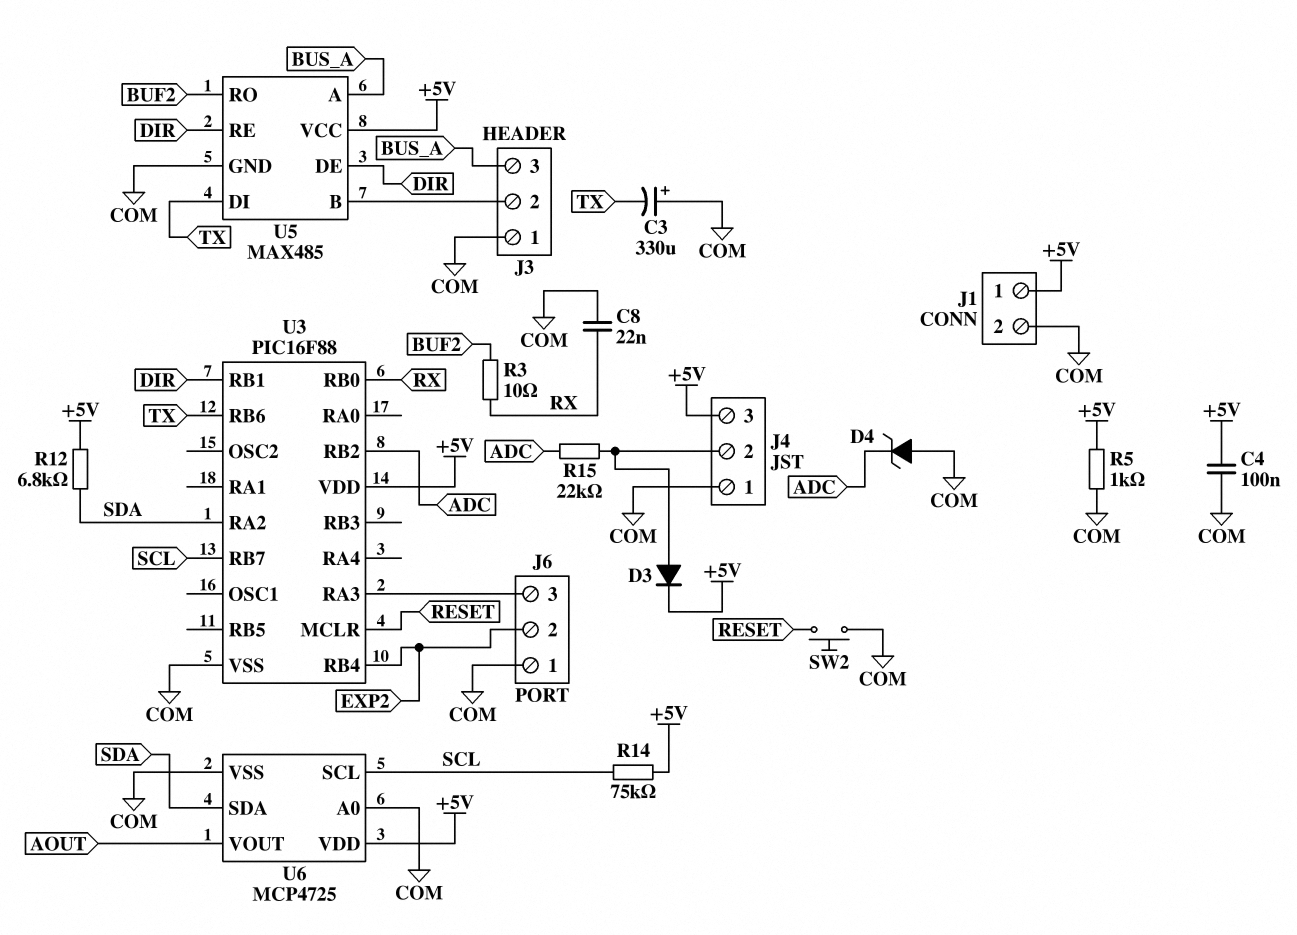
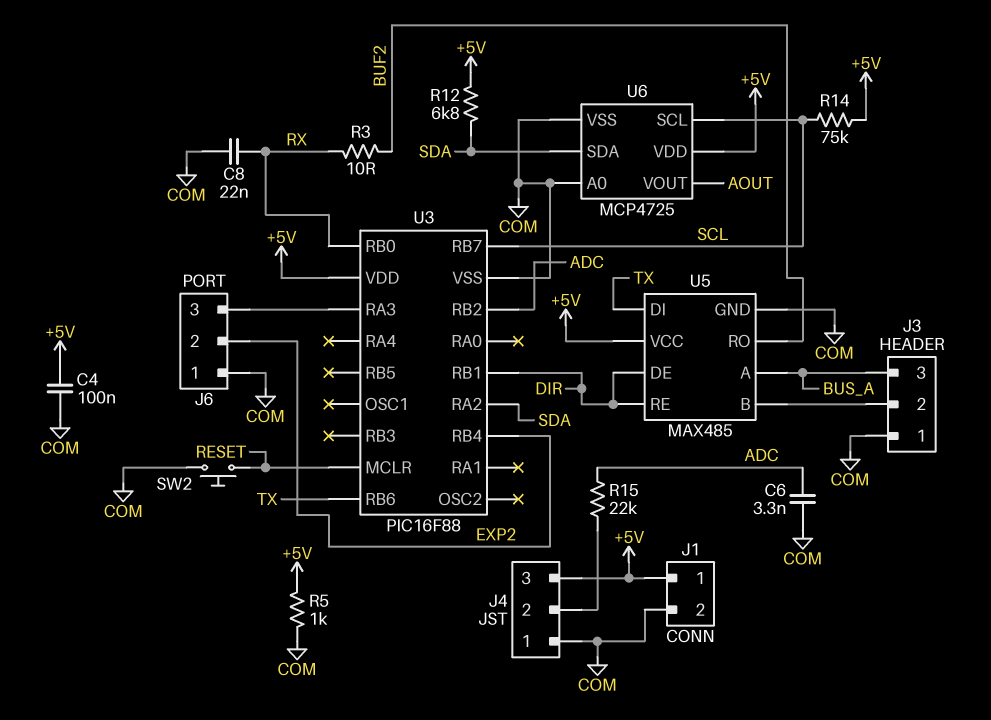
C3: 330uF (plus COM, minus TX) -> none
C6: none -> 3.3nF (ADC, COM)
D3: diode (A J4/2, K +5V) -> none
D4: zener (A COM, K ADC) -> none

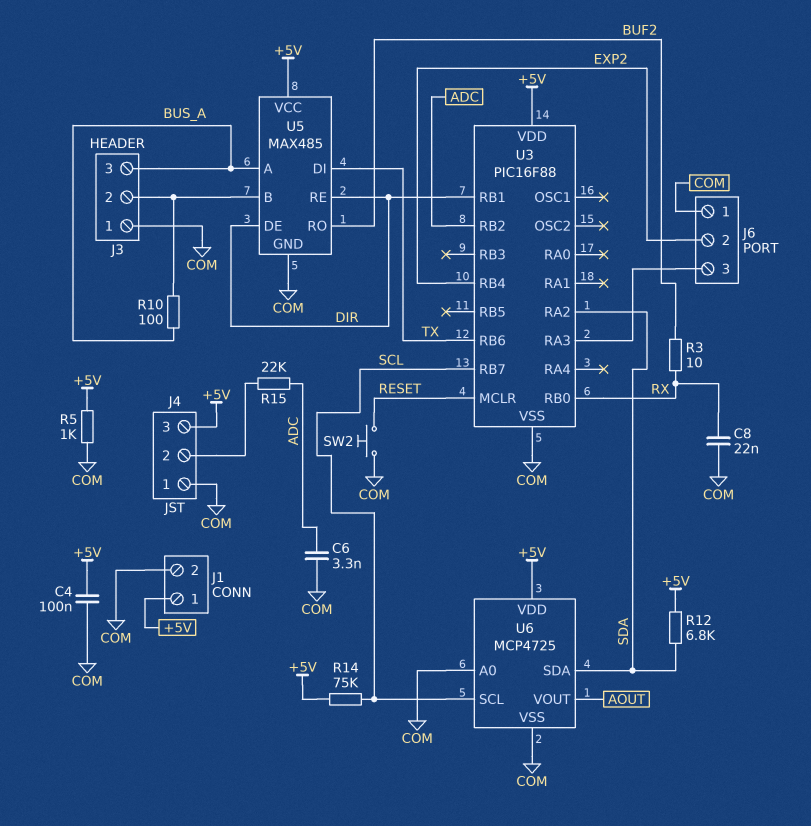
R10: none -> 100 (BUS_A, J3/2)

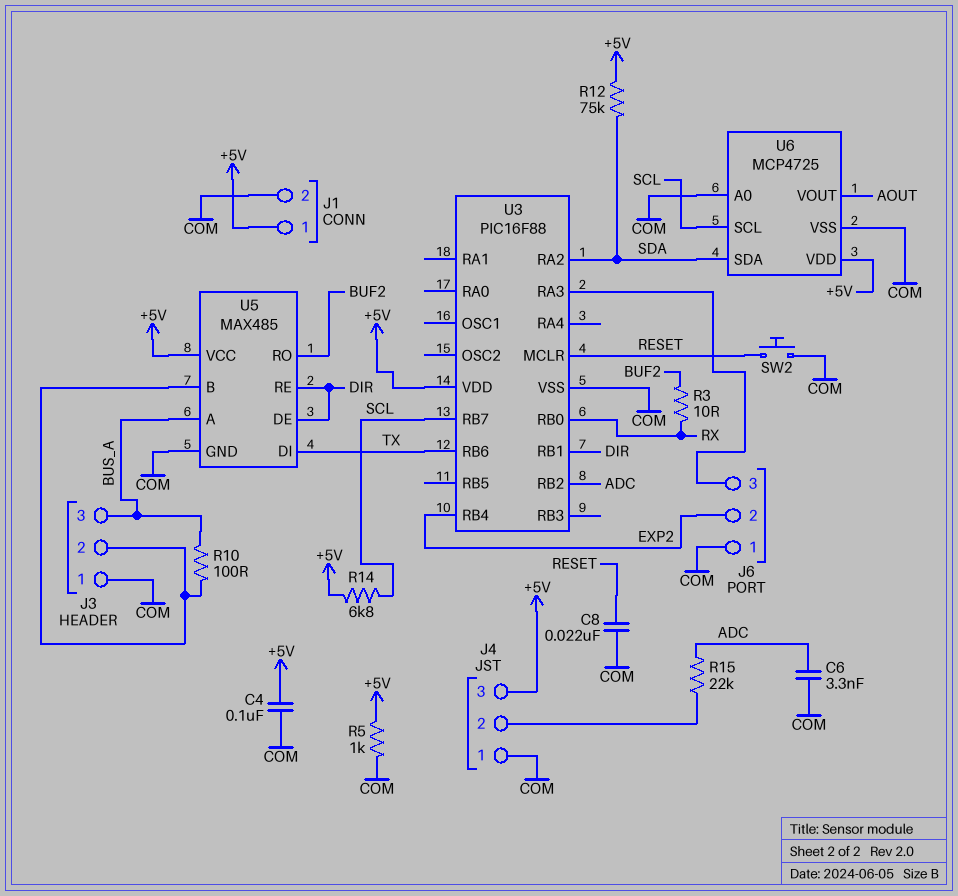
C8: 22nF (COM, RX) -> 22nF (COM, RESET)
R12: 6.8k (+5V, SDA) -> 75k (+5V, SDA)
R14: 75k (+5V, SCL) -> 6.8k (+5V, SCL)

